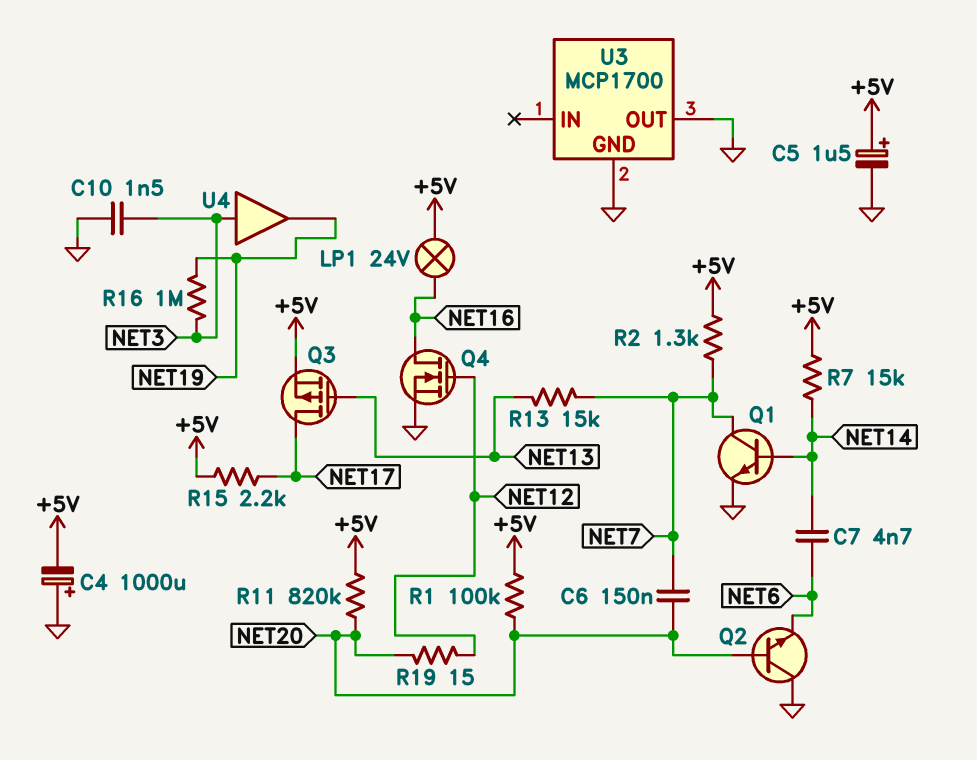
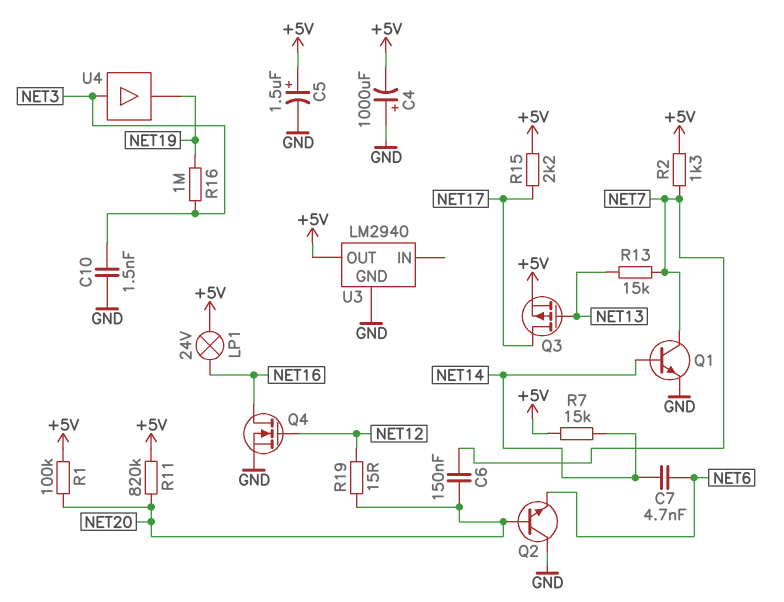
U3: MCP1700 -> LM2940
U3 pin OUT: GND -> +5V

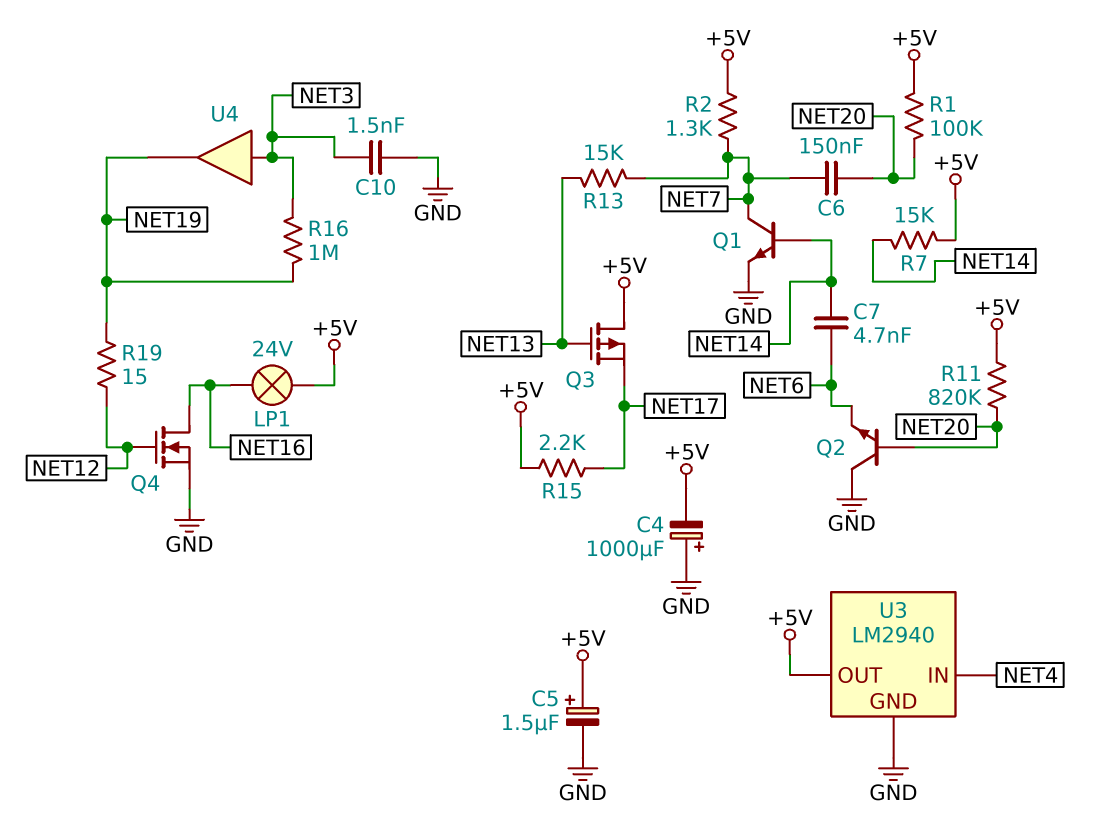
Q3: PMOS (G NET13, D NET17, S +5V) -> PMOS (G NET13, D +5V, S NET17)
R19: 15 (NET12, NET20) -> 15 (NET12, NET19)
U3 pin IN: none -> NET4

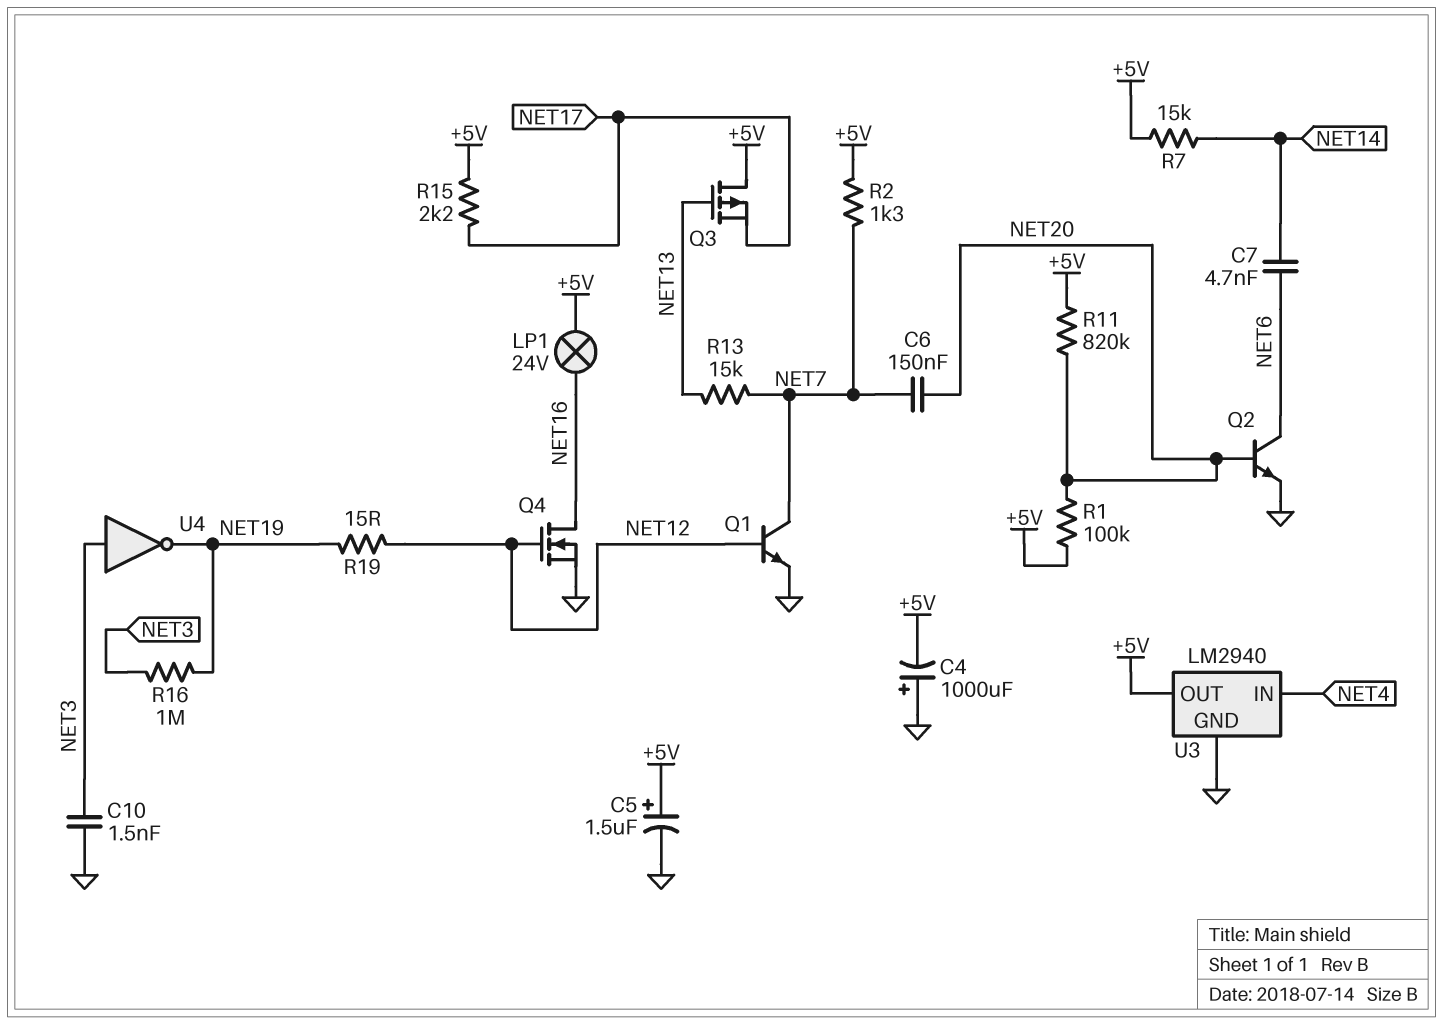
Q1: NPN (B NET14, C NET7, E GND) -> NPN (B NET12, C NET7, E GND)
Q2: NPN (B NET20, C GND, E NET6) -> NPN (B NET20, C NET6, E GND)
U4: buffer (in NET3, out NET19) -> NOT (in NET3, out NET19)

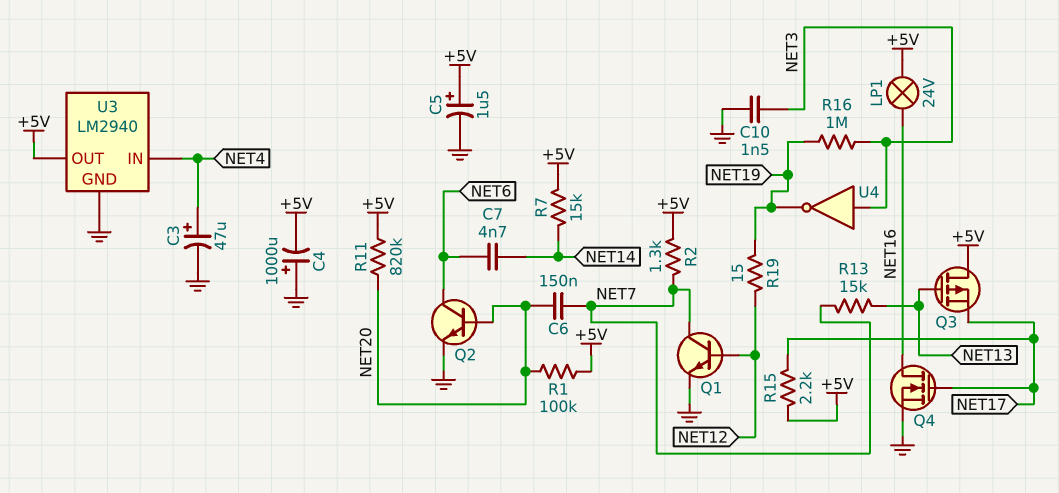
C3: none -> 47uF (plus NET4, minus GND)
Q4: NMOS (G NET12, D NET16, S GND) -> NMOS (G NET17, D NET16, S GND)

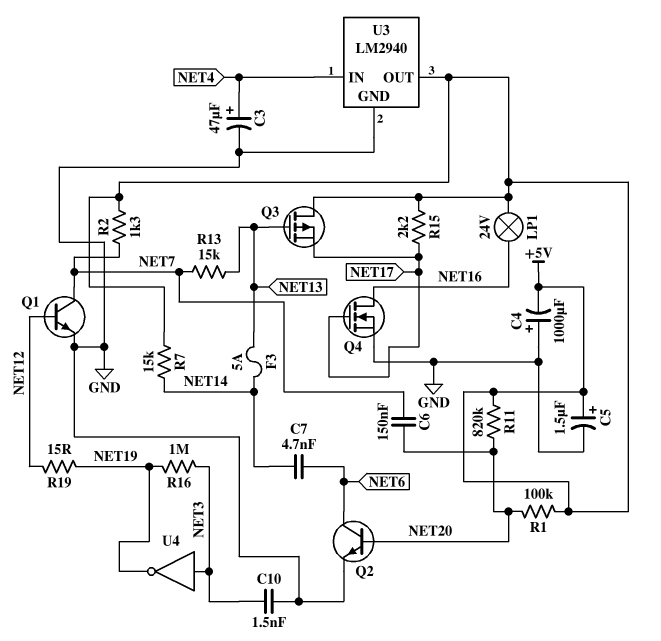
F3: none -> 5A (NET13, NET14)

